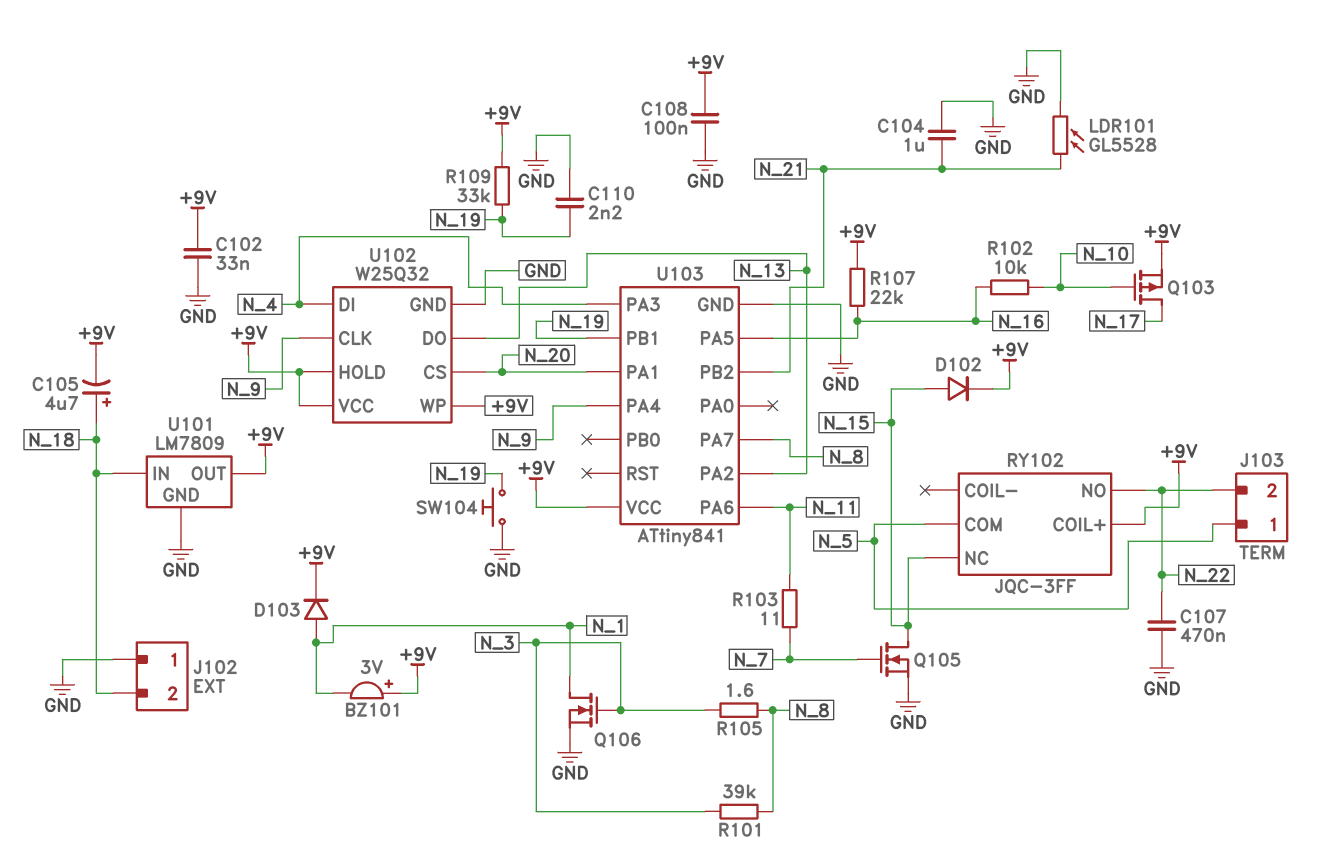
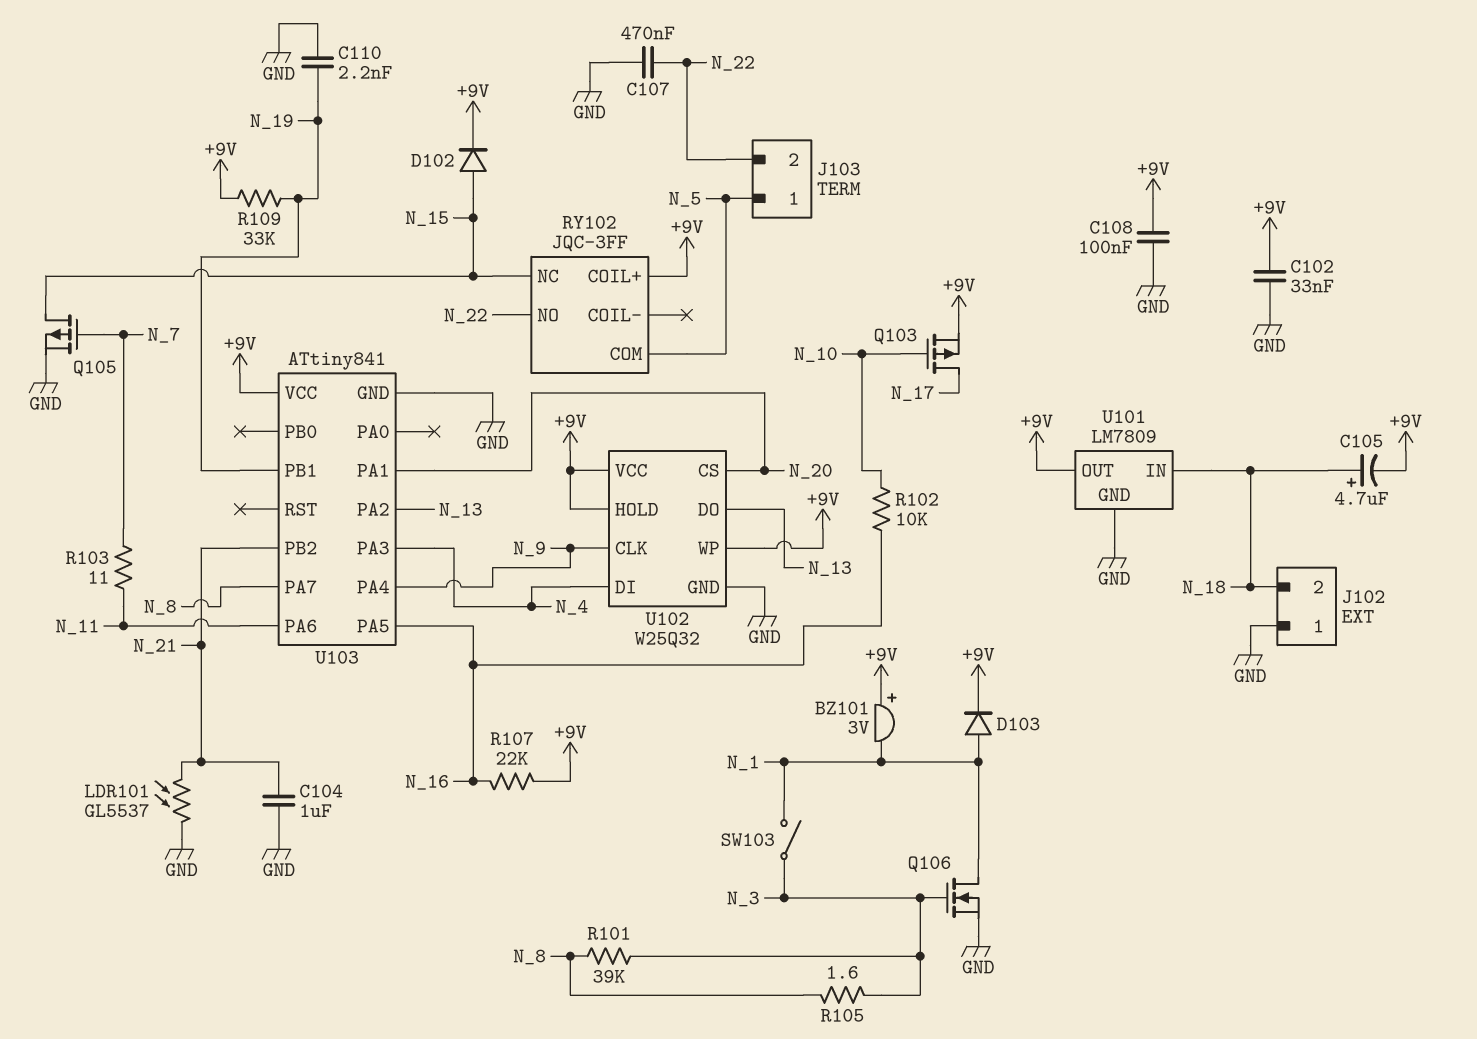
LDR101: GL5528 (GND, N_21) -> GL5537 (GND, N_21)
Q105: NMOS (G N_7, D N_15, S GND) -> PMOS (G N_7, D N_15, S GND)
SW103: none -> switch (N_1, N_3)
SW104: button (GND, N_19) -> none

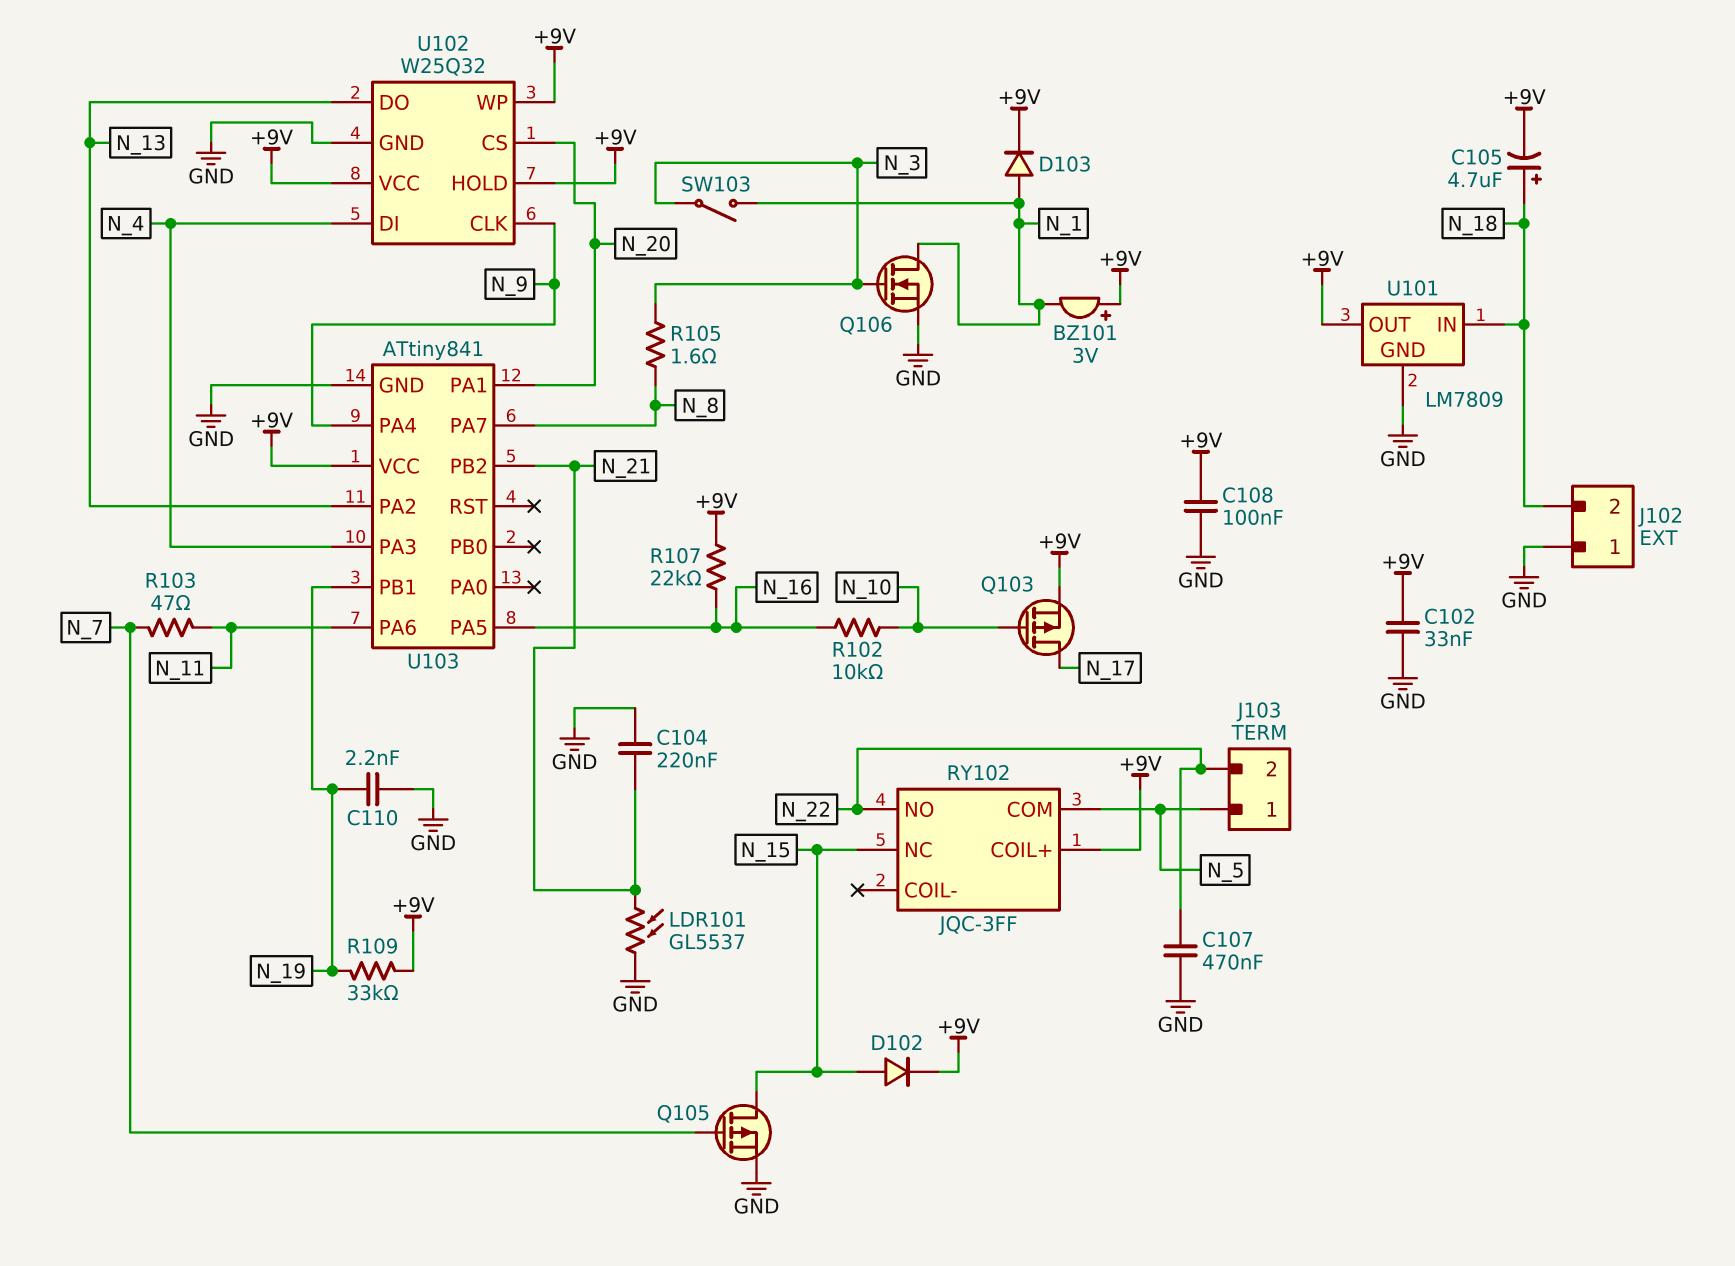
C104: 1uF (GND, N_21) -> 220nF (GND, N_21)
R101: 39k (N_3, N_8) -> none
R103: 11 (N_7, N_11) -> 47 (N_7, N_11)

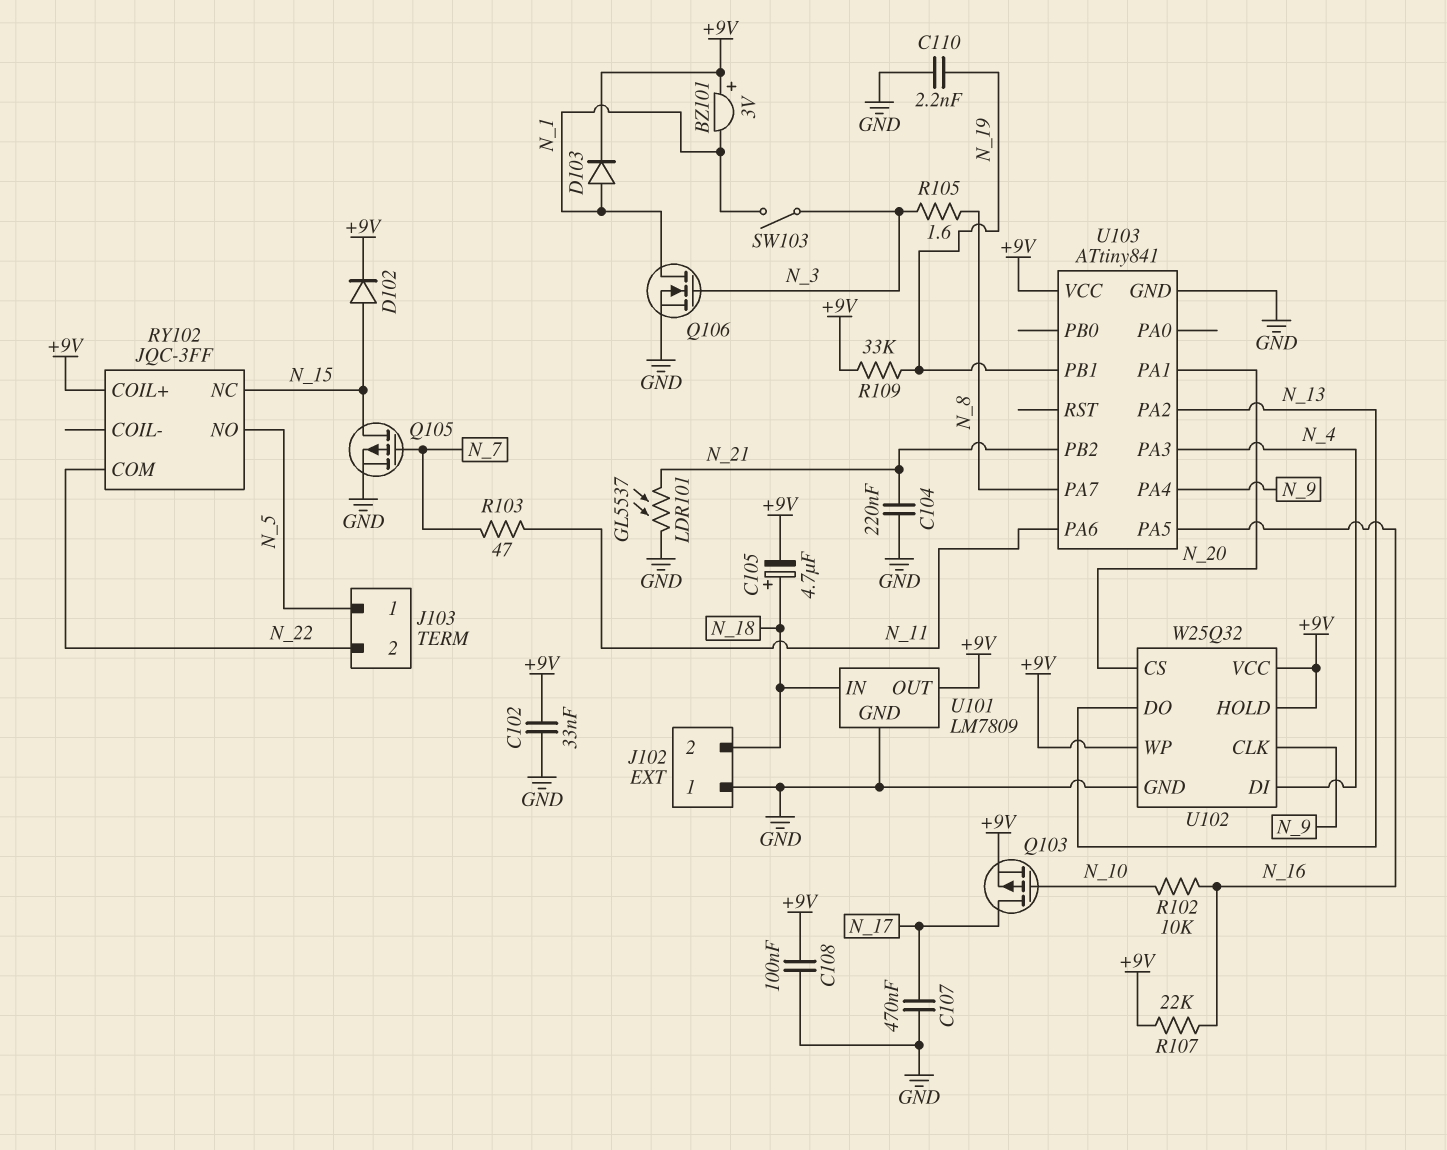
C107: 470nF (GND, N_22) -> 470nF (GND, N_17)
RY102 pin COM: N_5 -> N_22
RY102 pin NO: N_22 -> N_5

